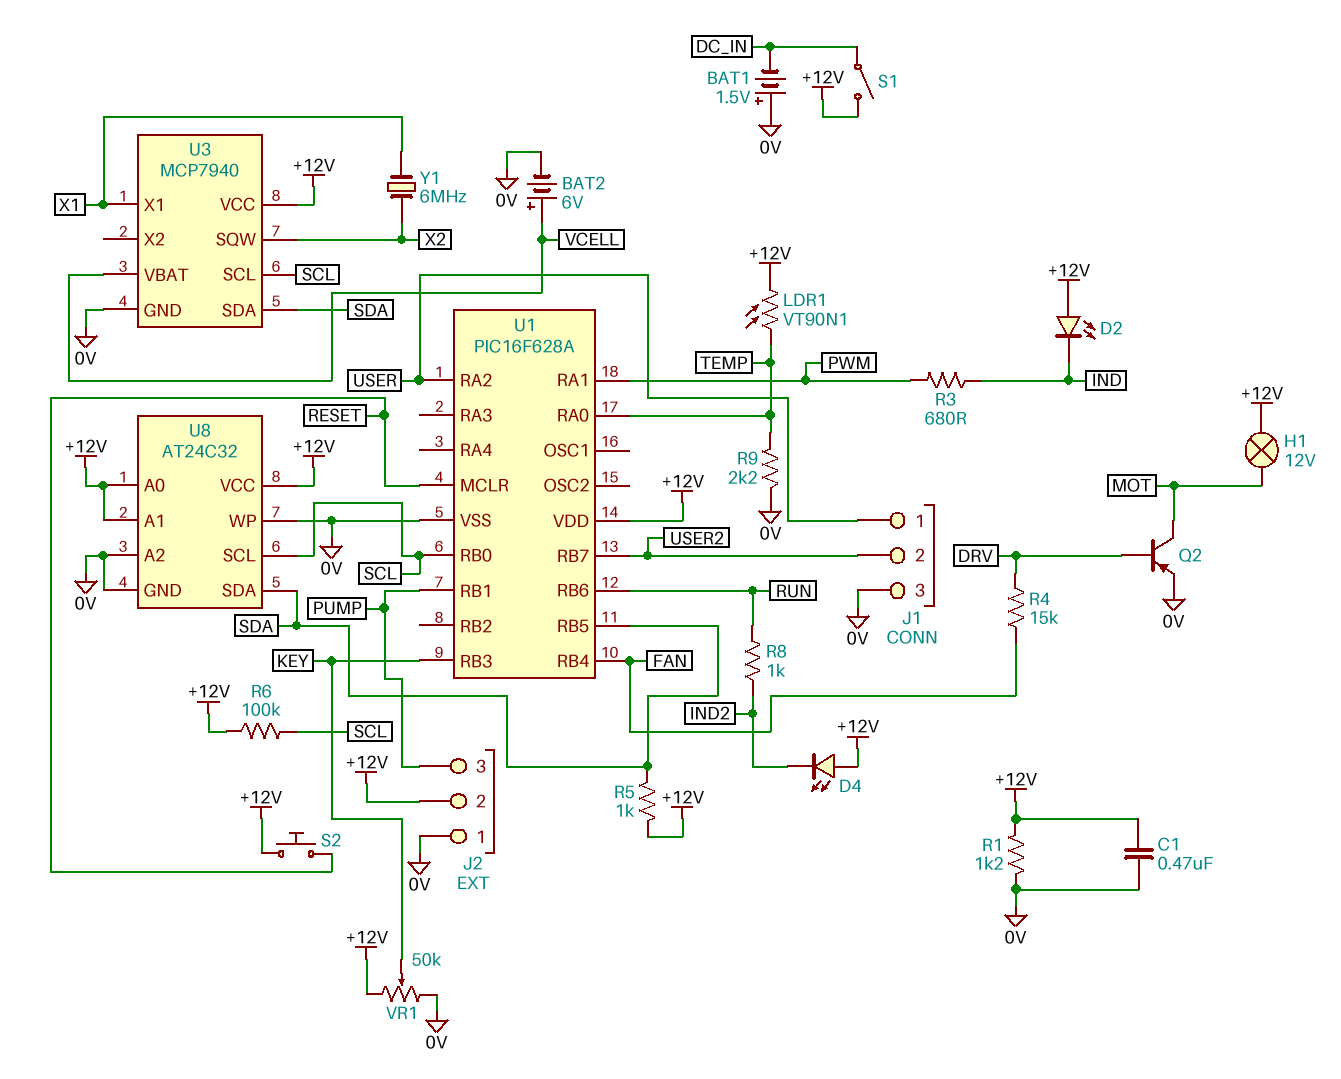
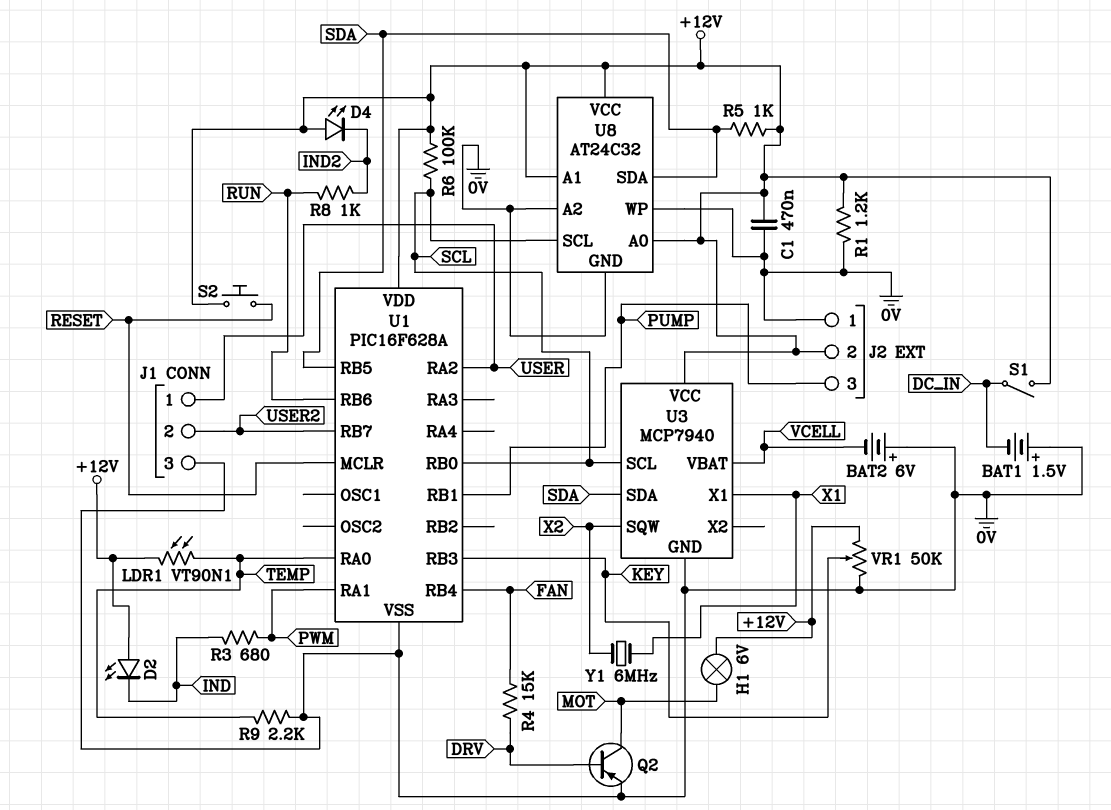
BAT2: 6V (plus VCELL, minus 0V) -> 6V (plus 0V, minus VCELL)
H1: lamp 12V (+12V, MOT) -> lamp 6V (+12V, MOT)

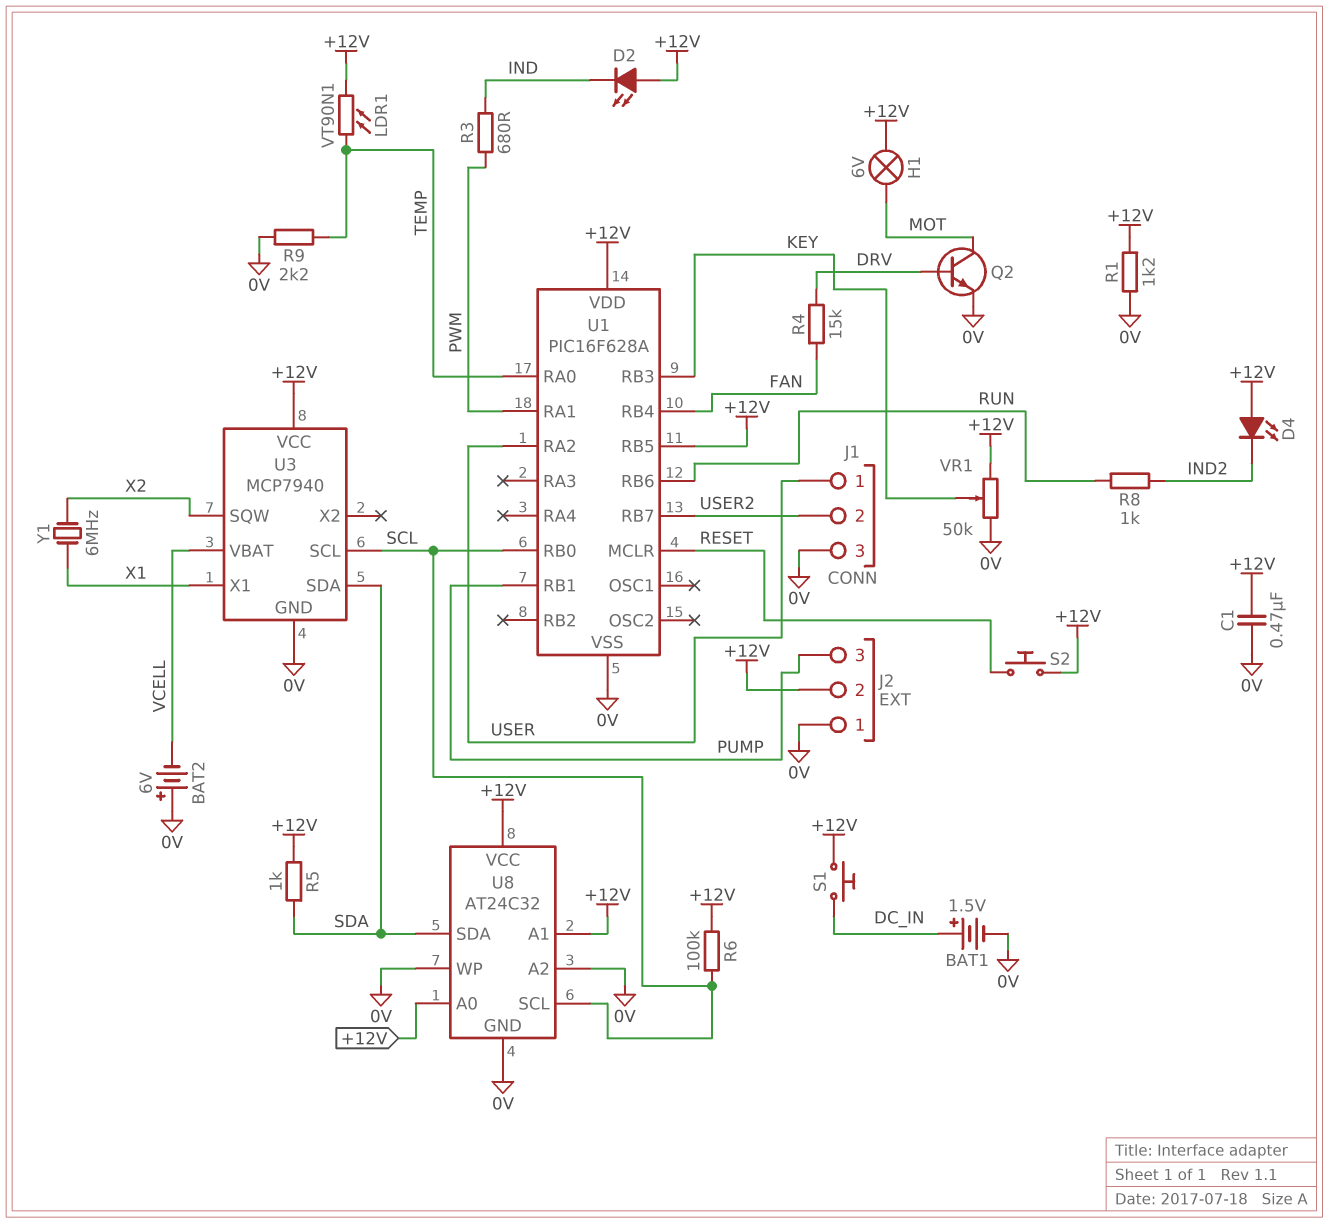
BAT1: 1.5V (plus 0V, minus DC_IN) -> 1.5V (plus DC_IN, minus 0V)
Q2: PNP (B DRV, C MOT, E 0V) -> NPN (B DRV, C MOT, E 0V)
S1: switch (+12V, DC_IN) -> button (+12V, DC_IN)
U1 pin RB5: SDA -> +12V

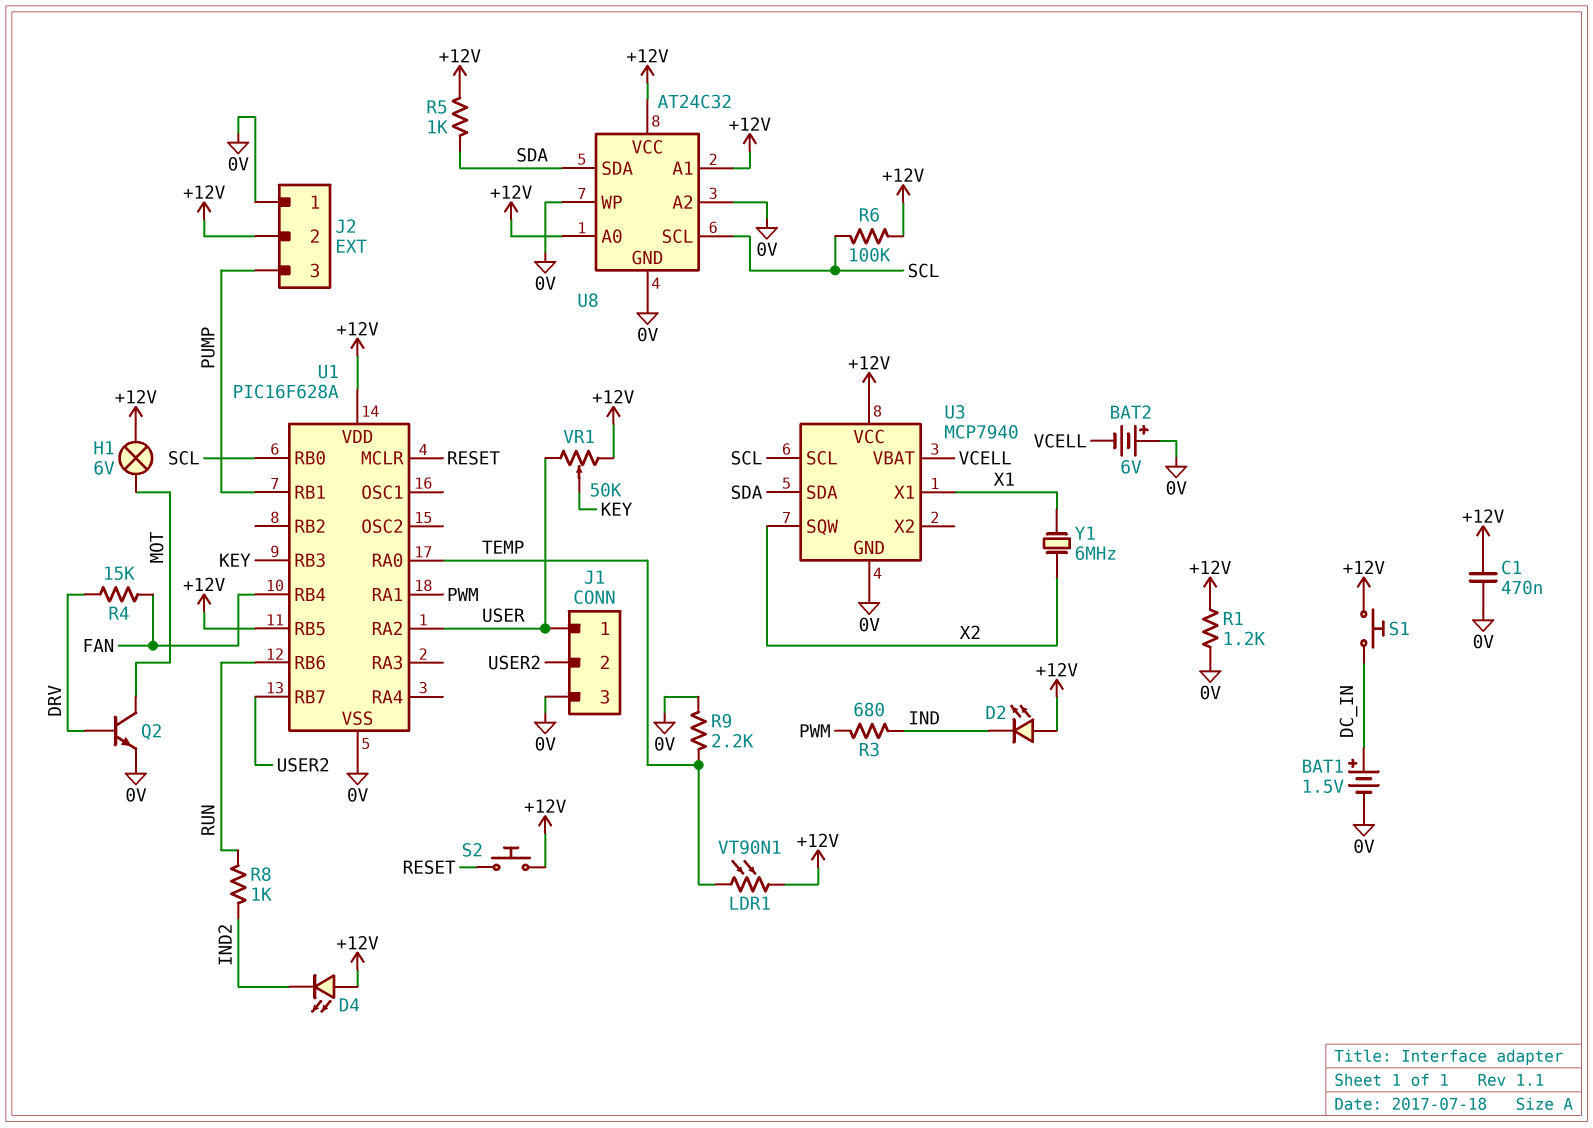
VR1: 50k (+12V, 0V, wiper KEY) -> 50k (+12V, USER, wiper KEY)

